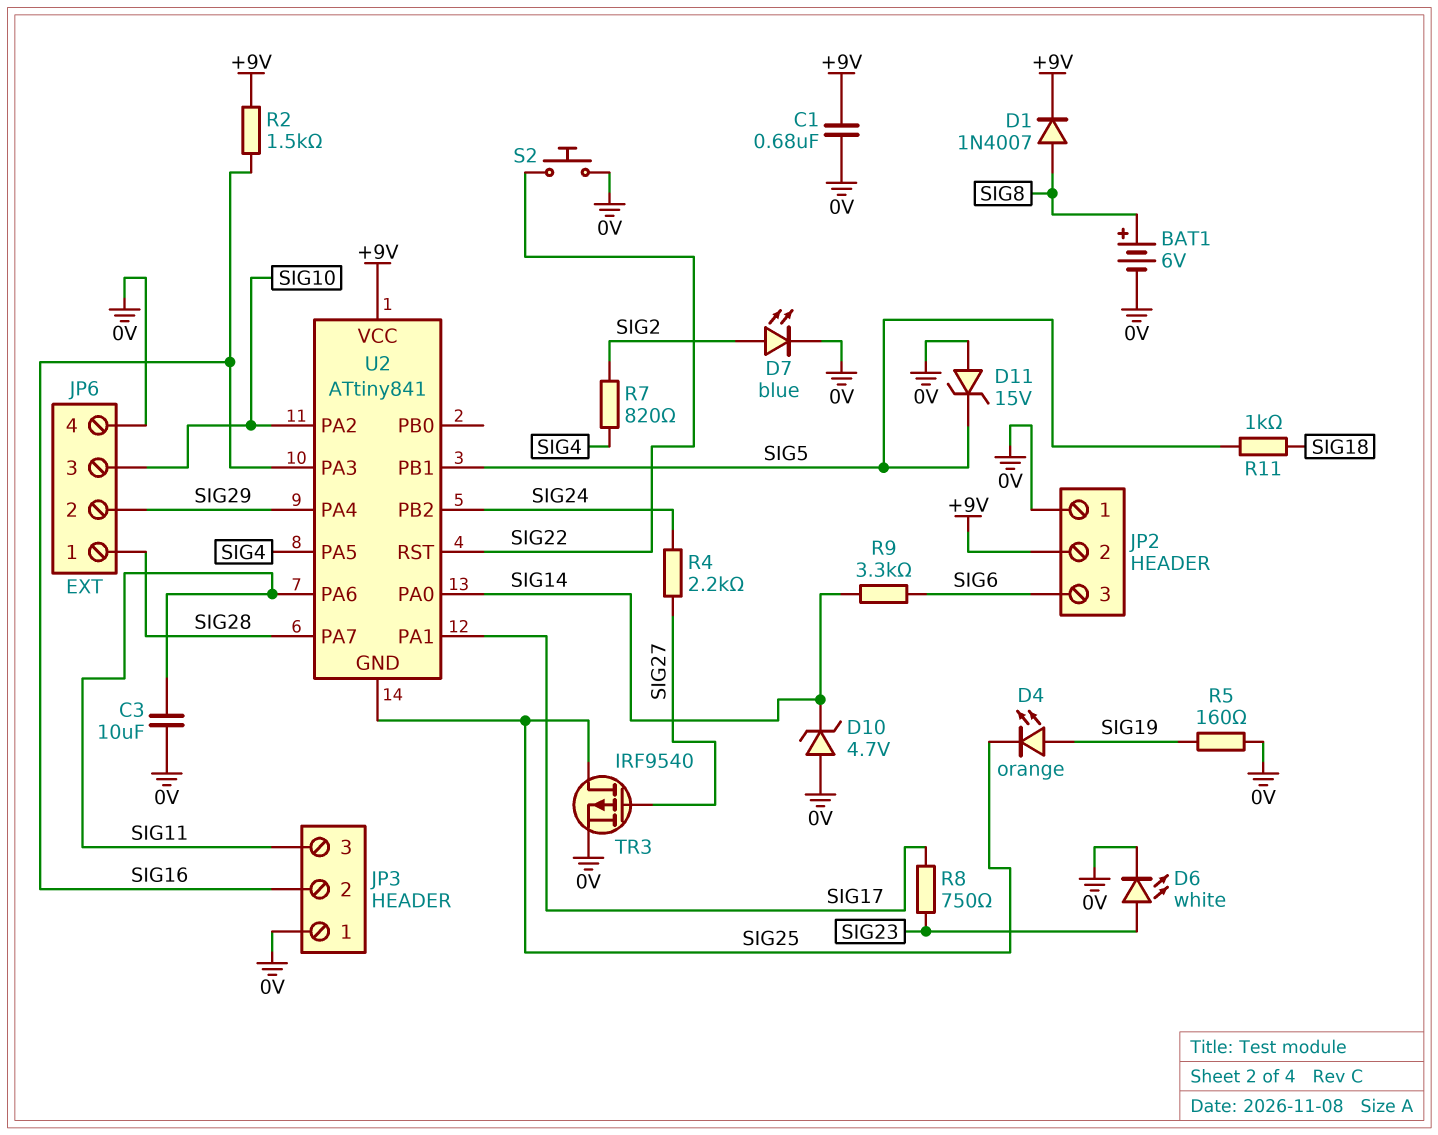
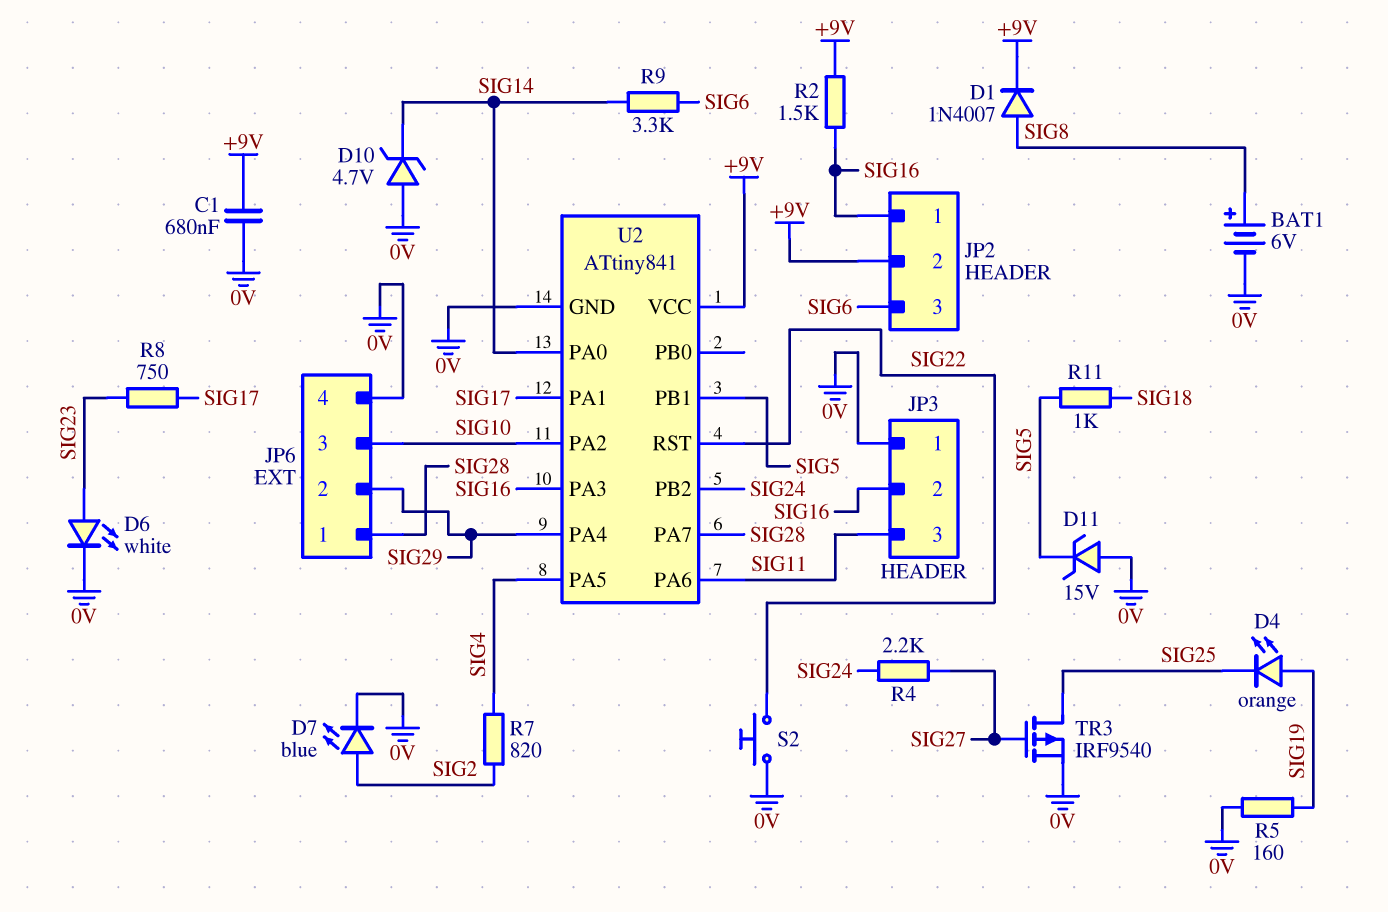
C3: 10uF (0V, SIG11) -> none
JP2 pin 1: 0V -> SIG16
U2 pin GND: SIG25 -> 0V

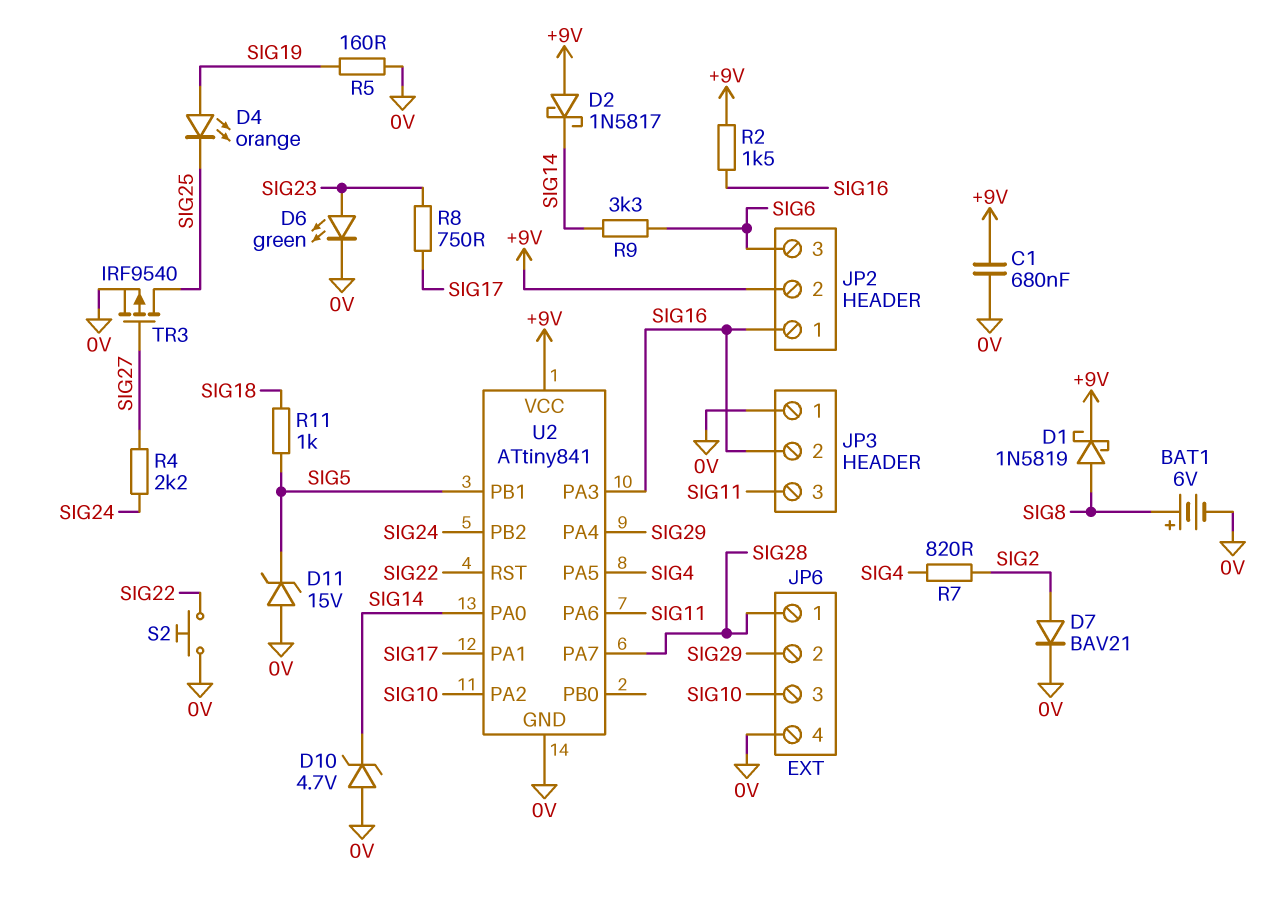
D1: diode 1N4007 (A SIG8, K +9V) -> schottky 1N5819 (A SIG8, K +9V)
D2: none -> schottky 1N5817 (A +9V, K SIG14)
D6: LED white (A SIG23, K 0V) -> LED green (A SIG23, K 0V)
D7: LED blue (A SIG2, K 0V) -> diode BAV21 (A SIG2, K 0V)

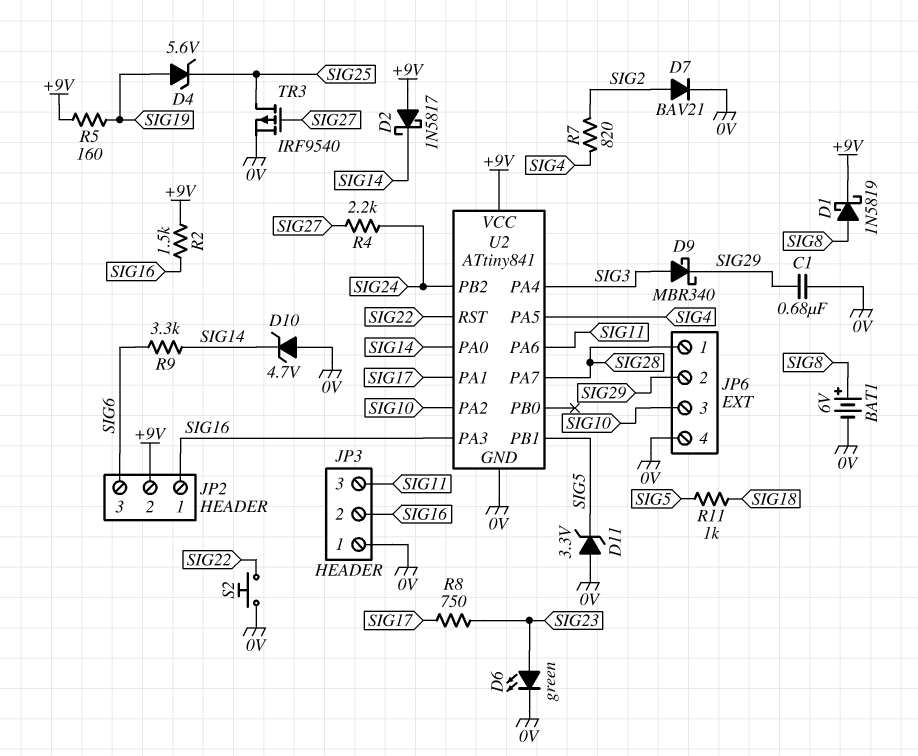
C1: 680nF (+9V, 0V) -> 680nF (0V, SIG29)
D4: LED orange (A SIG19, K SIG25) -> zener 5.6V (A SIG19, K SIG25)
D9: none -> schottky MBR340 (A SIG3, K SIG29)
D11: zener 15V (A 0V, K SIG5) -> zener 3.3V (A 0V, K SIG5)
R5: 160 (0V, SIG19) -> 160 (+9V, SIG19)
U2 pin PA4: SIG29 -> SIG3

